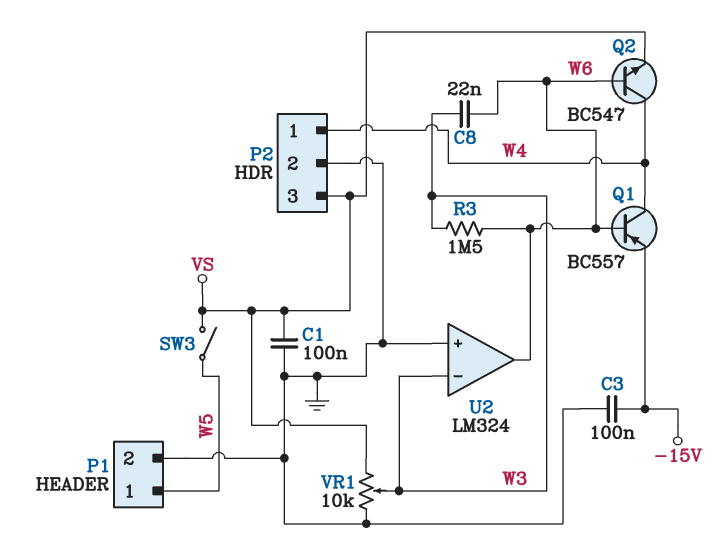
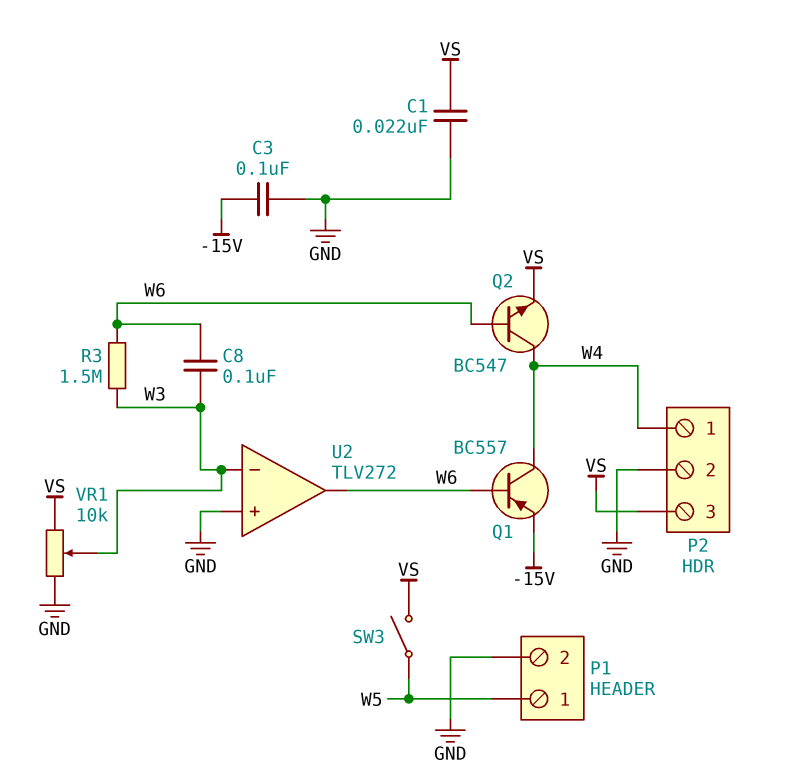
C1: 100nF (GND, VS) -> 22nF (GND, VS)
C8: 22nF (W3, W6) -> 100nF (W3, W6)
U2: LM324 -> TLV272

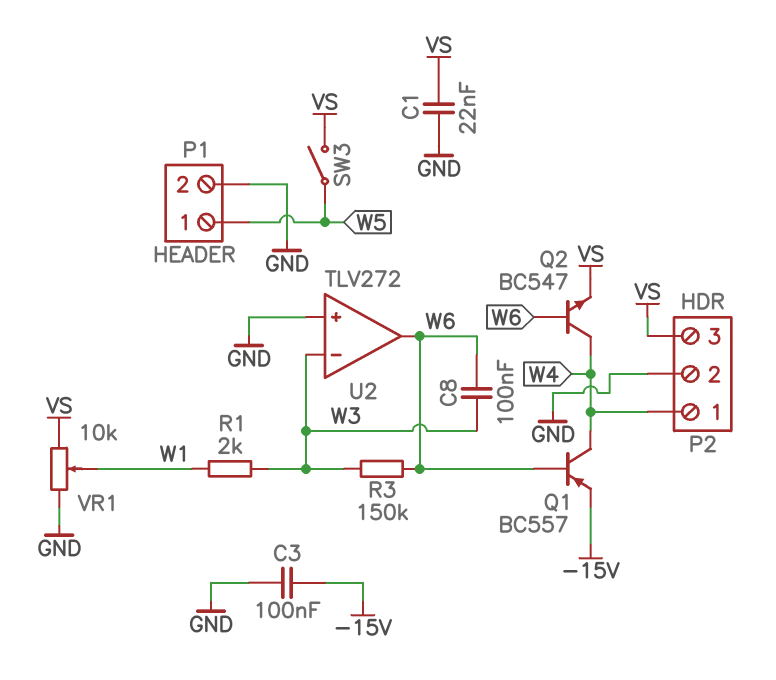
R1: none -> 2k (W1, W3)
R3: 1.5M (W3, W6) -> 150k (W3, W6)
VR1: 10k (GND, VS, wiper W3) -> 10k (GND, VS, wiper W1)

